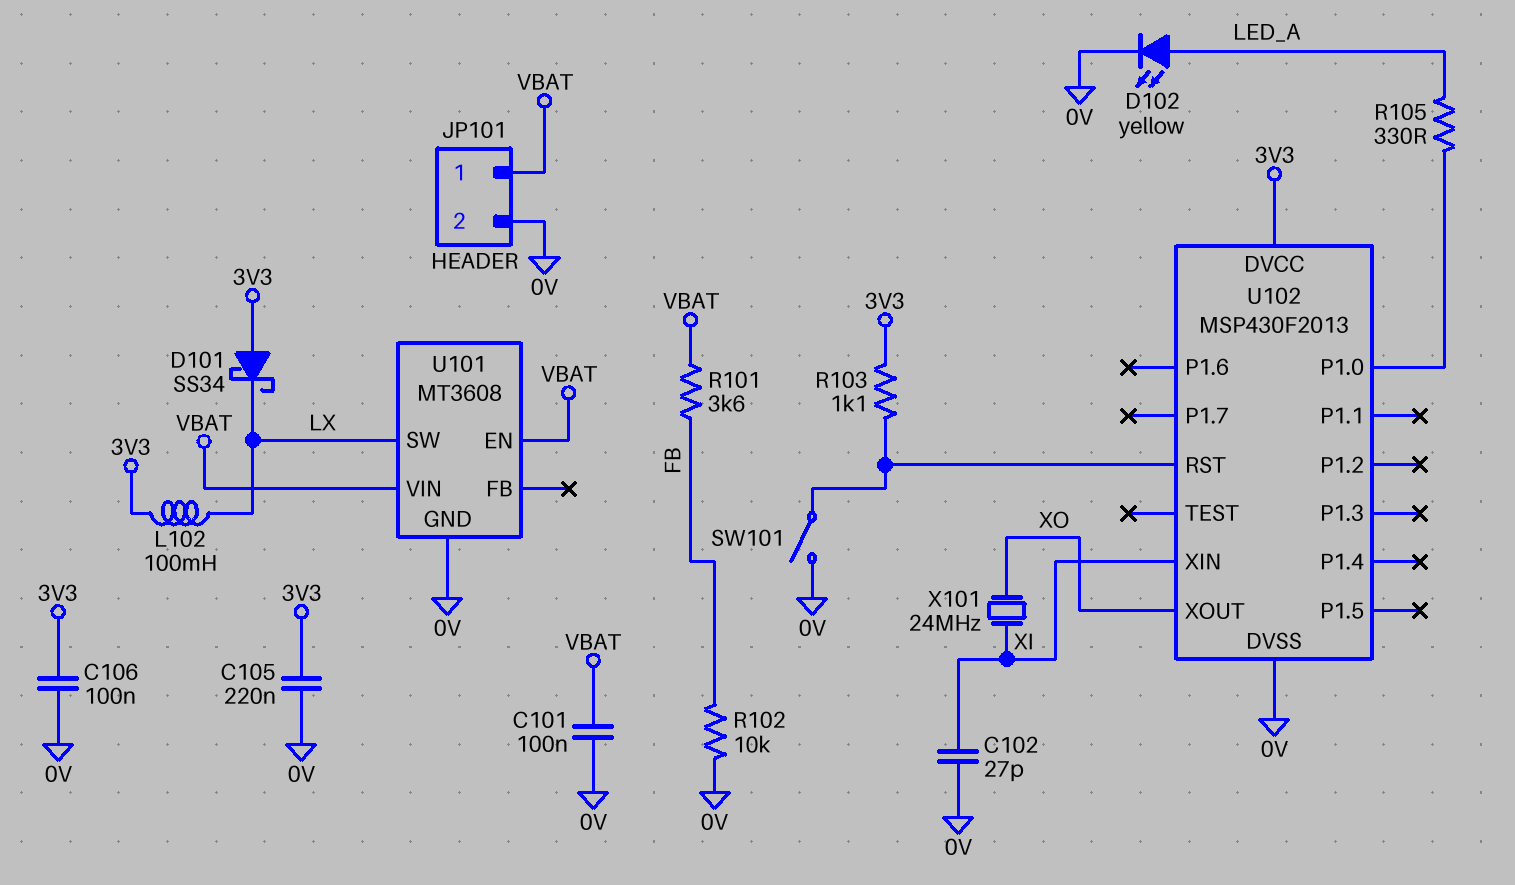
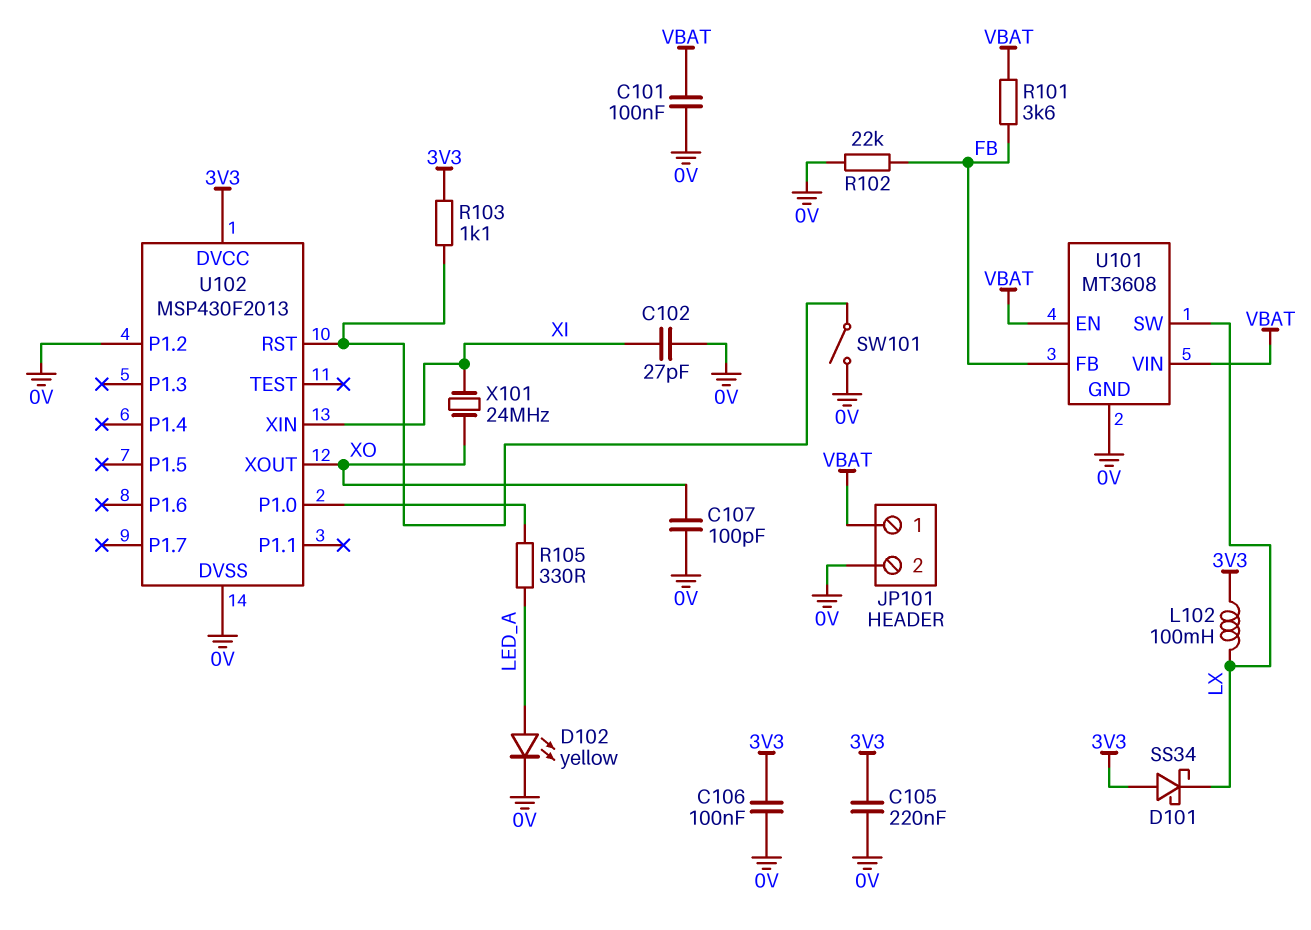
C107: none -> 100pF (0V, XO)
R102: 10k (0V, FB) -> 22k (0V, FB)
U101 pin FB: none -> FB
U102 pin P1.2: none -> 0V

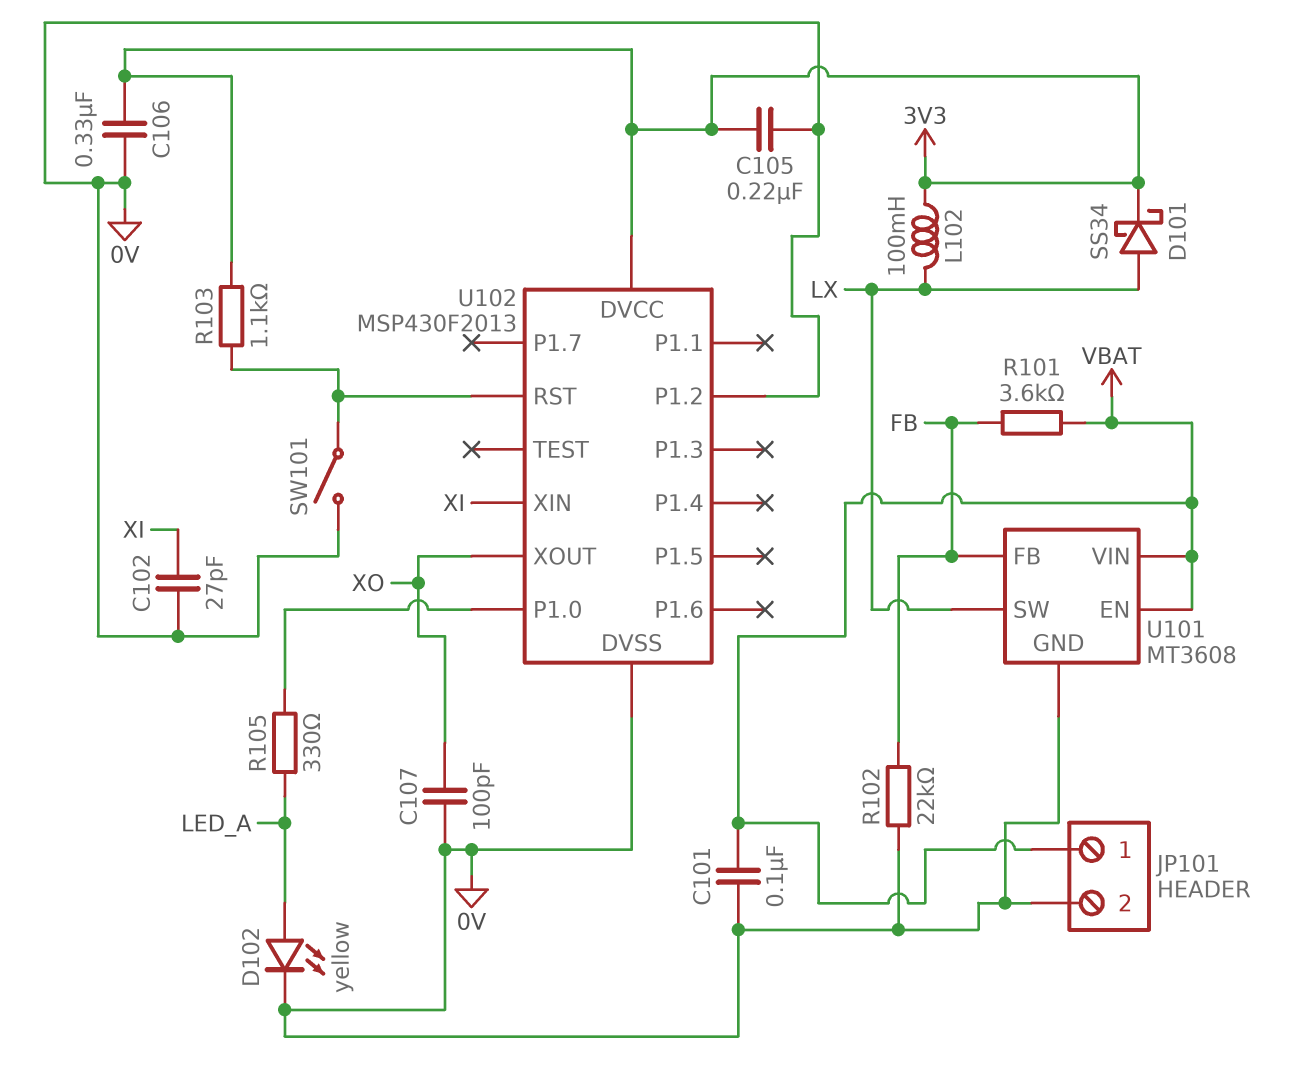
C106: 100nF (0V, 3V3) -> 330nF (0V, 3V3)
D101: schottky SS34 (A 3V3, K LX) -> schottky SS34 (A LX, K 3V3)
X101: 24MHz (XI, XO) -> none

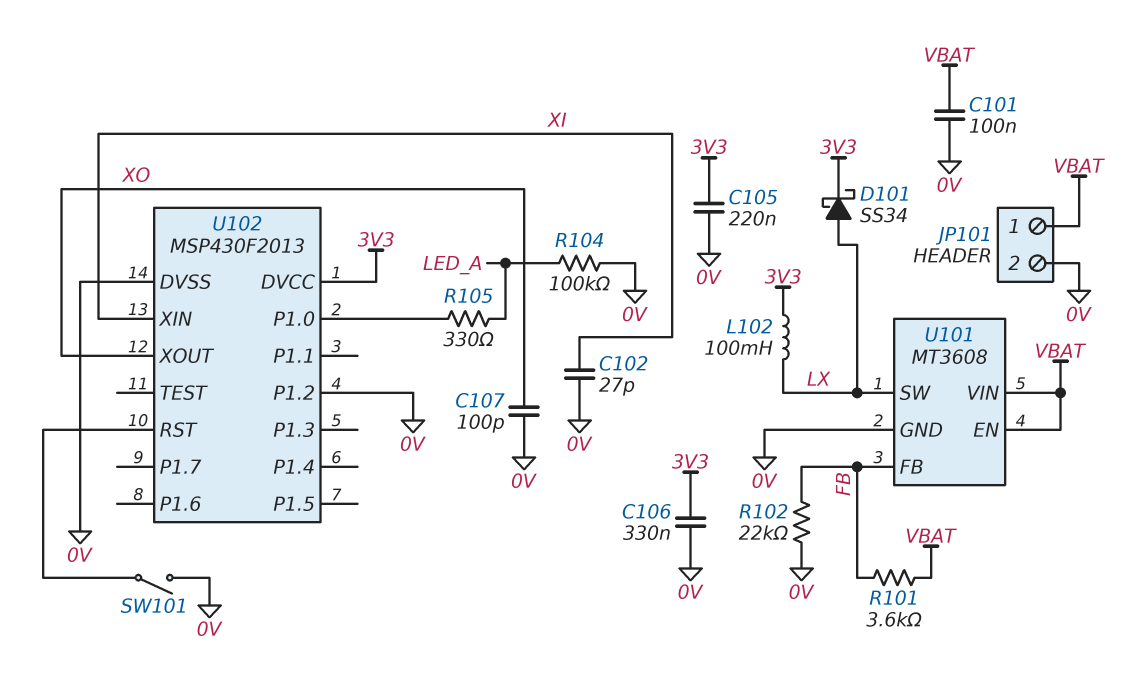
D102: LED yellow (A LED_A, K 0V) -> none
R103: 1.1k (3V3, U102/RST) -> none
R104: none -> 100k (0V, LED_A)

